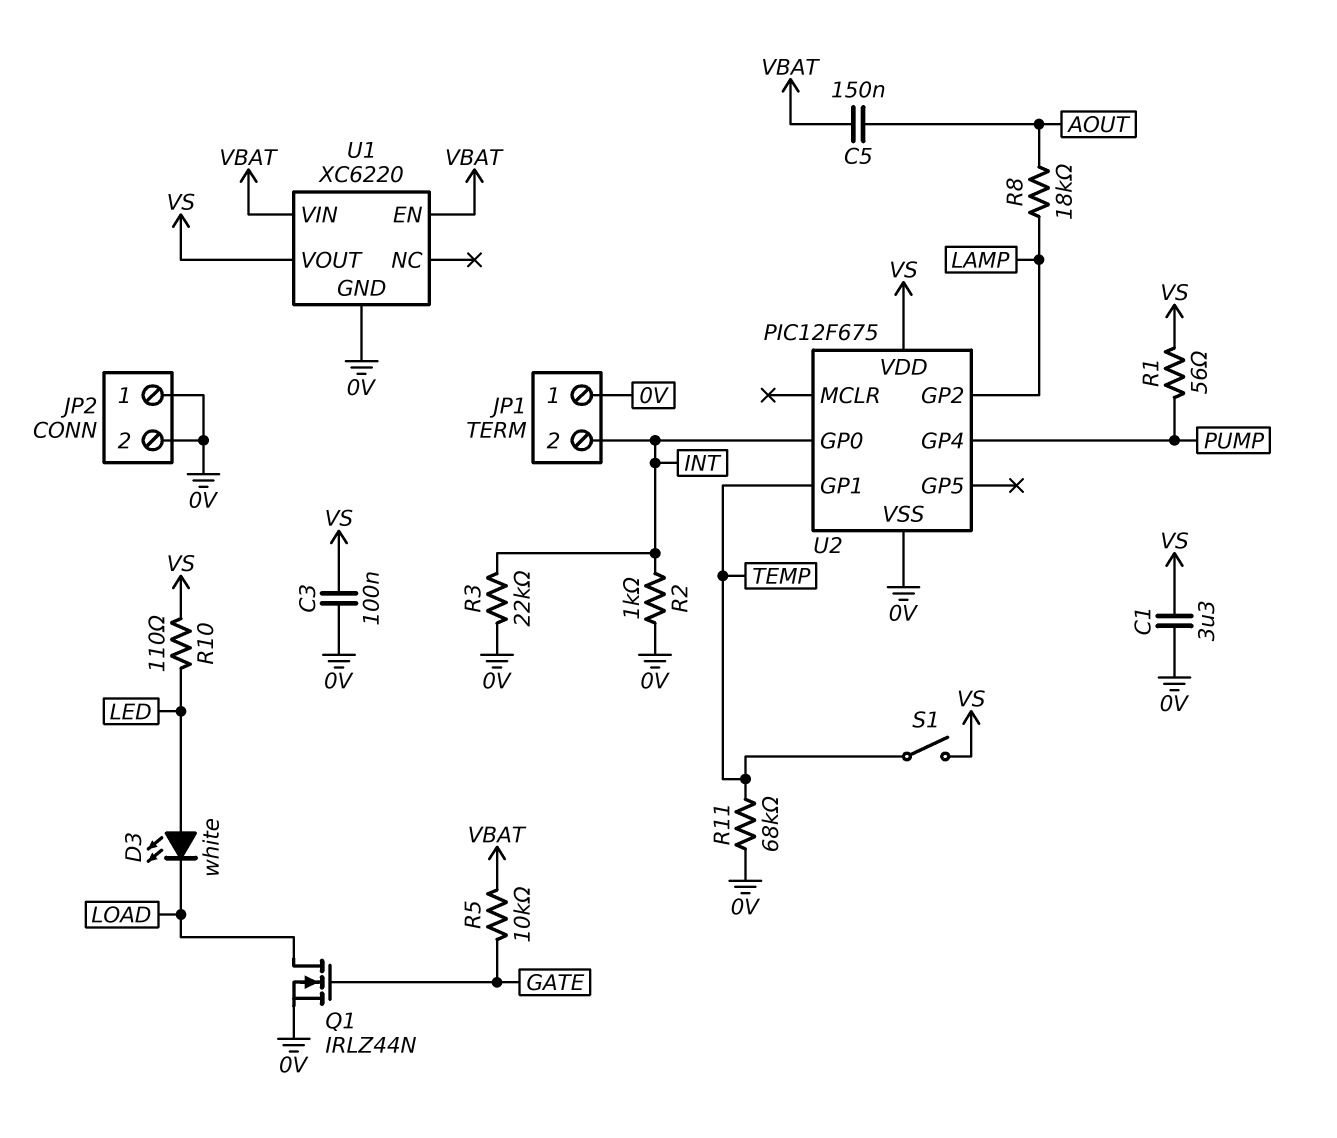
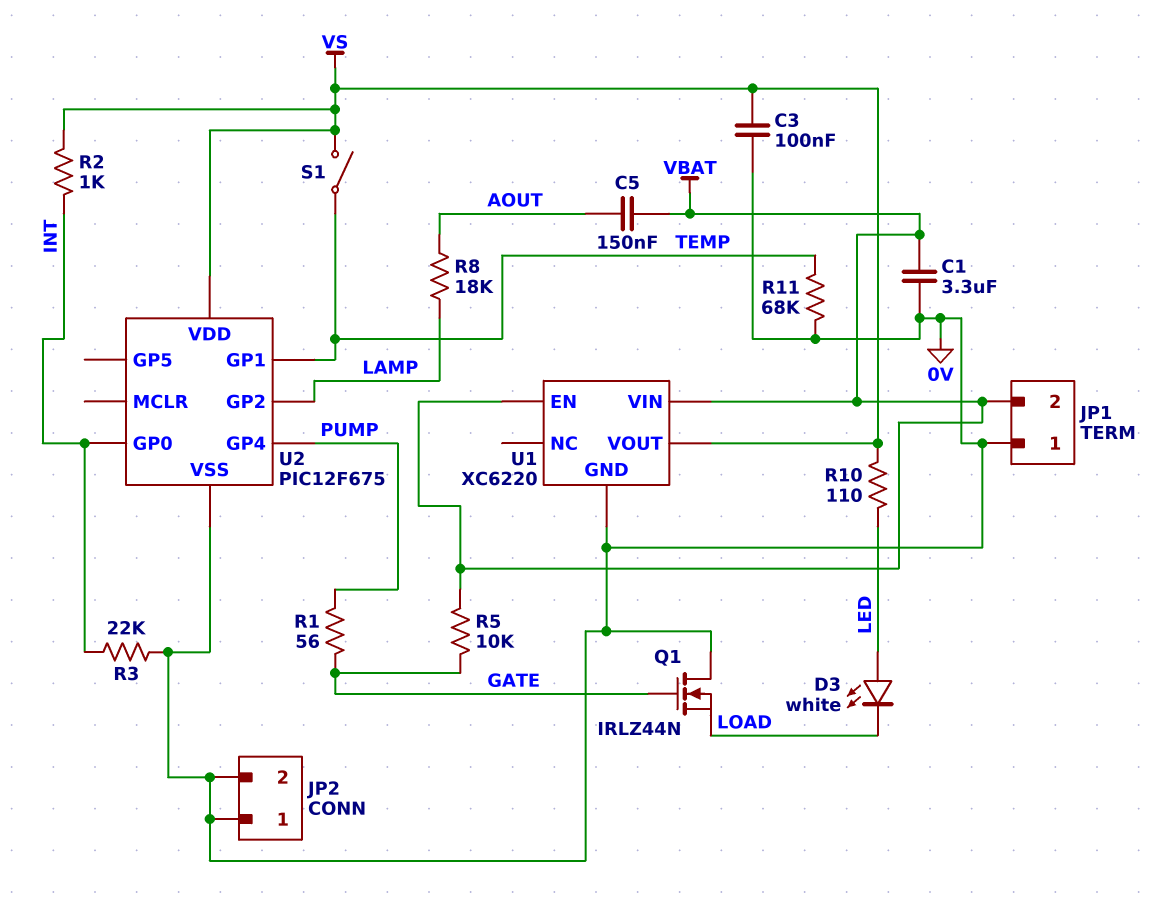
C1: 3.3uF (0V, VS) -> 3.3uF (0V, VBAT)
JP1 pin 2: INT -> VBAT
Q1: NMOS IRLZ44N (G GATE, D LOAD, S 0V) -> NMOS IRLZ44N (G GATE, D 0V, S LOAD)
R1: 56 (PUMP, VS) -> 56 (GATE, PUMP)
R2: 1k (0V, INT) -> 1k (INT, VS)

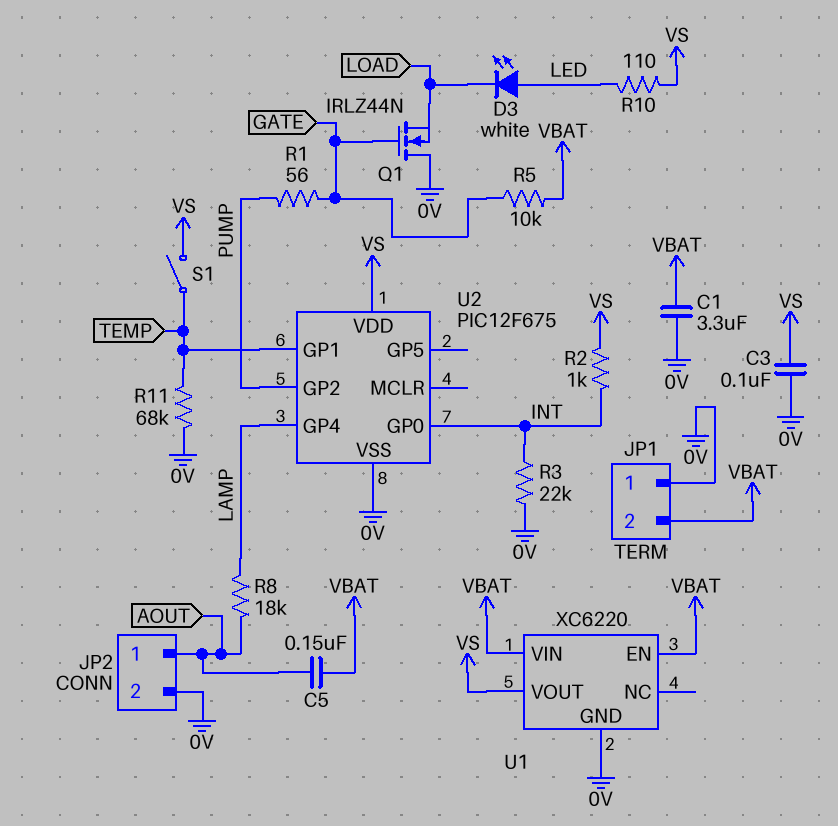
JP2 pin 1: 0V -> AOUT
U2 pin GP2: LAMP -> PUMP
U2 pin GP4: PUMP -> LAMP

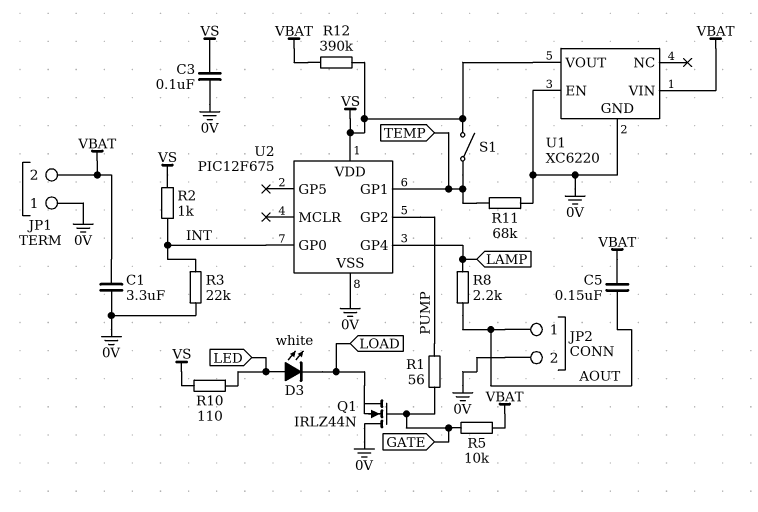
R8: 18k (AOUT, LAMP) -> 2.2k (AOUT, LAMP)
R12: none -> 390k (VBAT, VS)
U1 pin EN: VBAT -> 0V

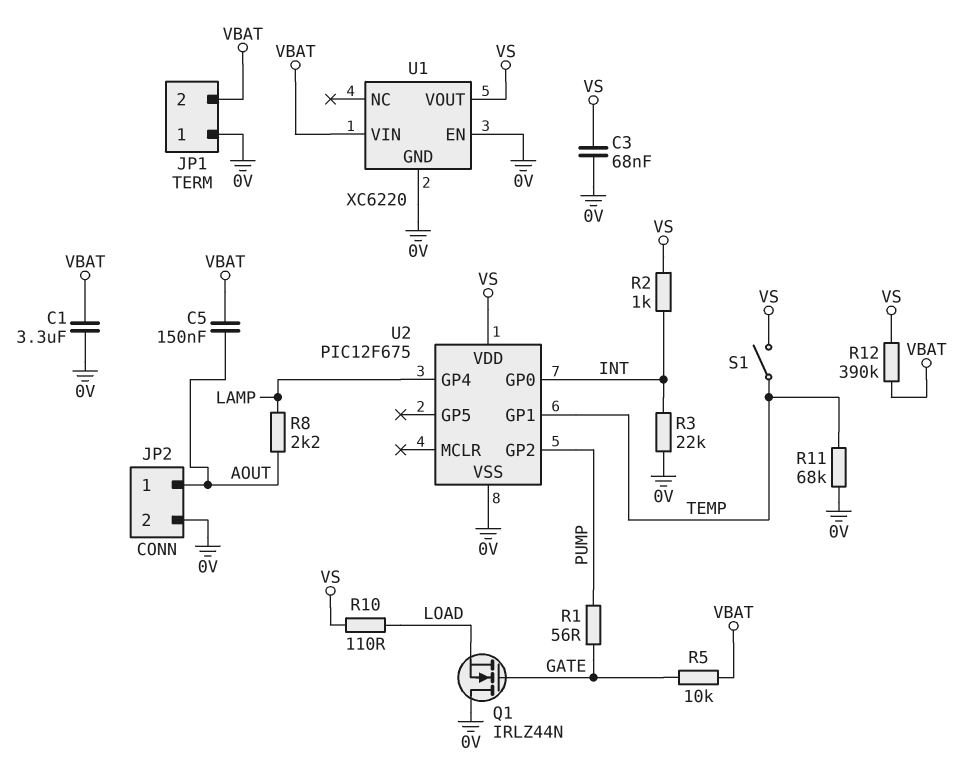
C3: 100nF (0V, VS) -> 68nF (0V, VS)
D3: LED white (A LED, K LOAD) -> none
R10: 110 (LED, VS) -> 110 (LOAD, VS)

